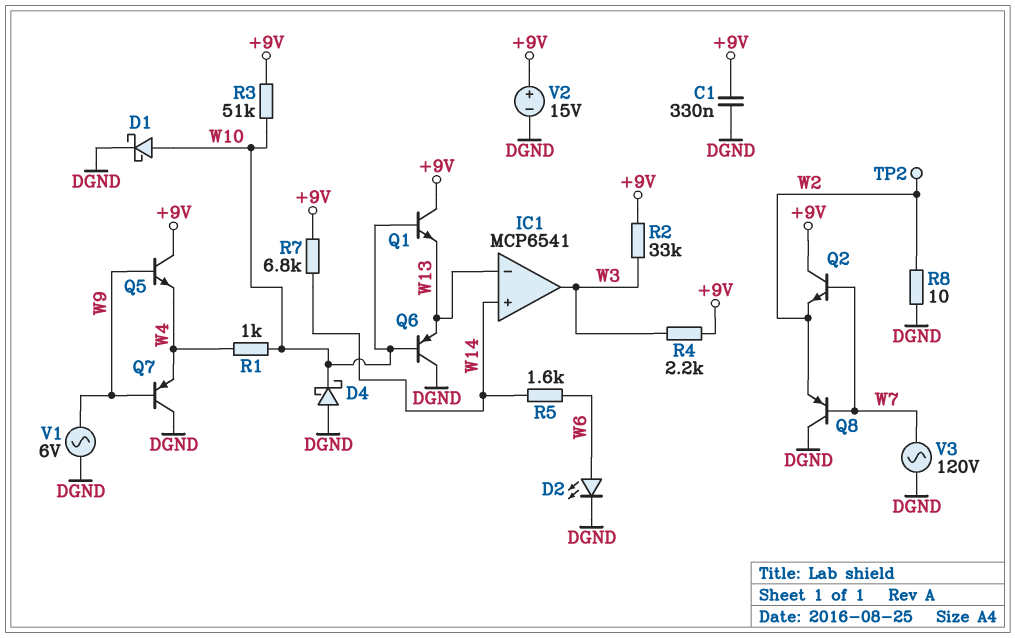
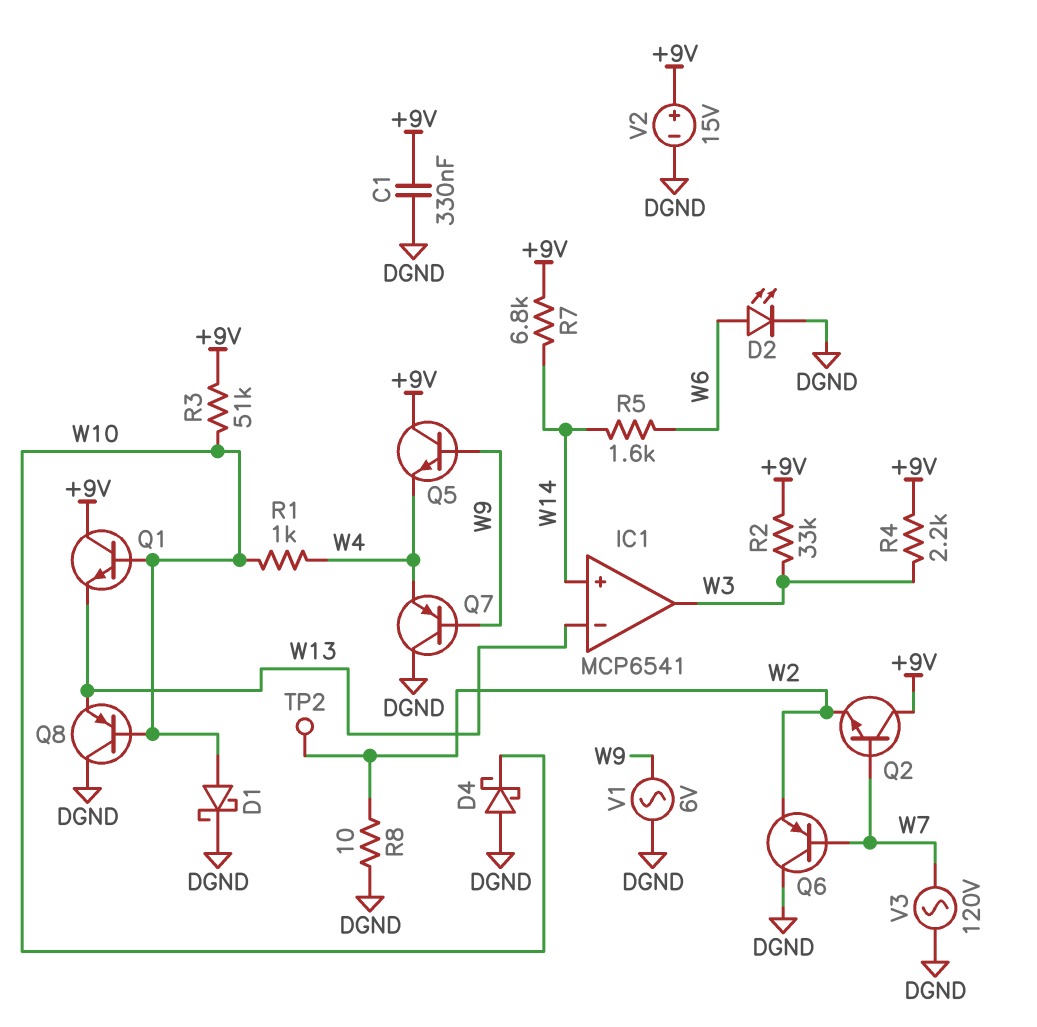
Q6: PNP (B W10, C DGND, E W13) -> PNP (B W7, C DGND, E W2)
Q8: PNP (B W7, C DGND, E W2) -> PNP (B W10, C DGND, E W13)

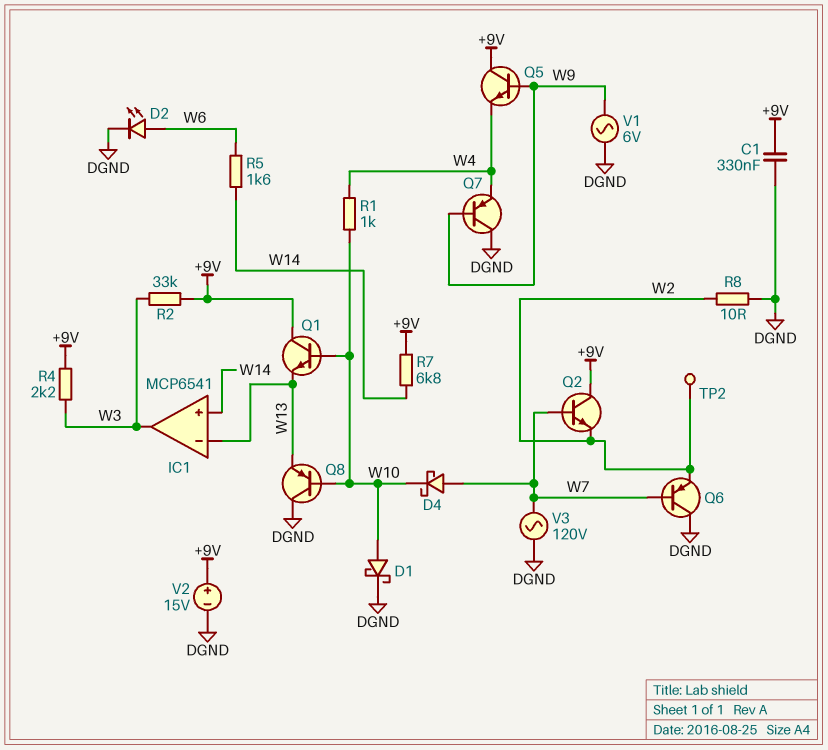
D4: schottky (A DGND, K W10) -> schottky (A W7, K W10)
R3: 51k (+9V, W10) -> none

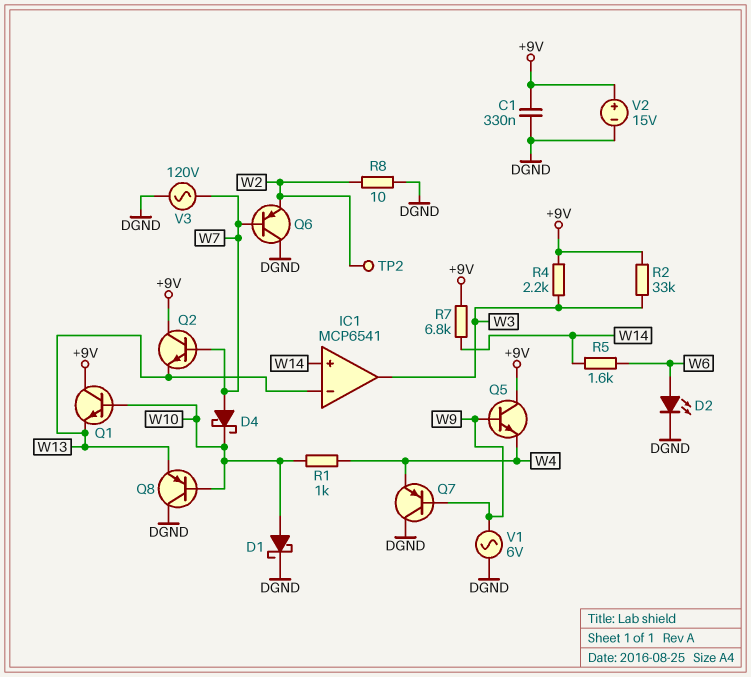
Q2: NPN (B W7, C +9V, E W2) -> NPN (B W7, C +9V, E W13)

